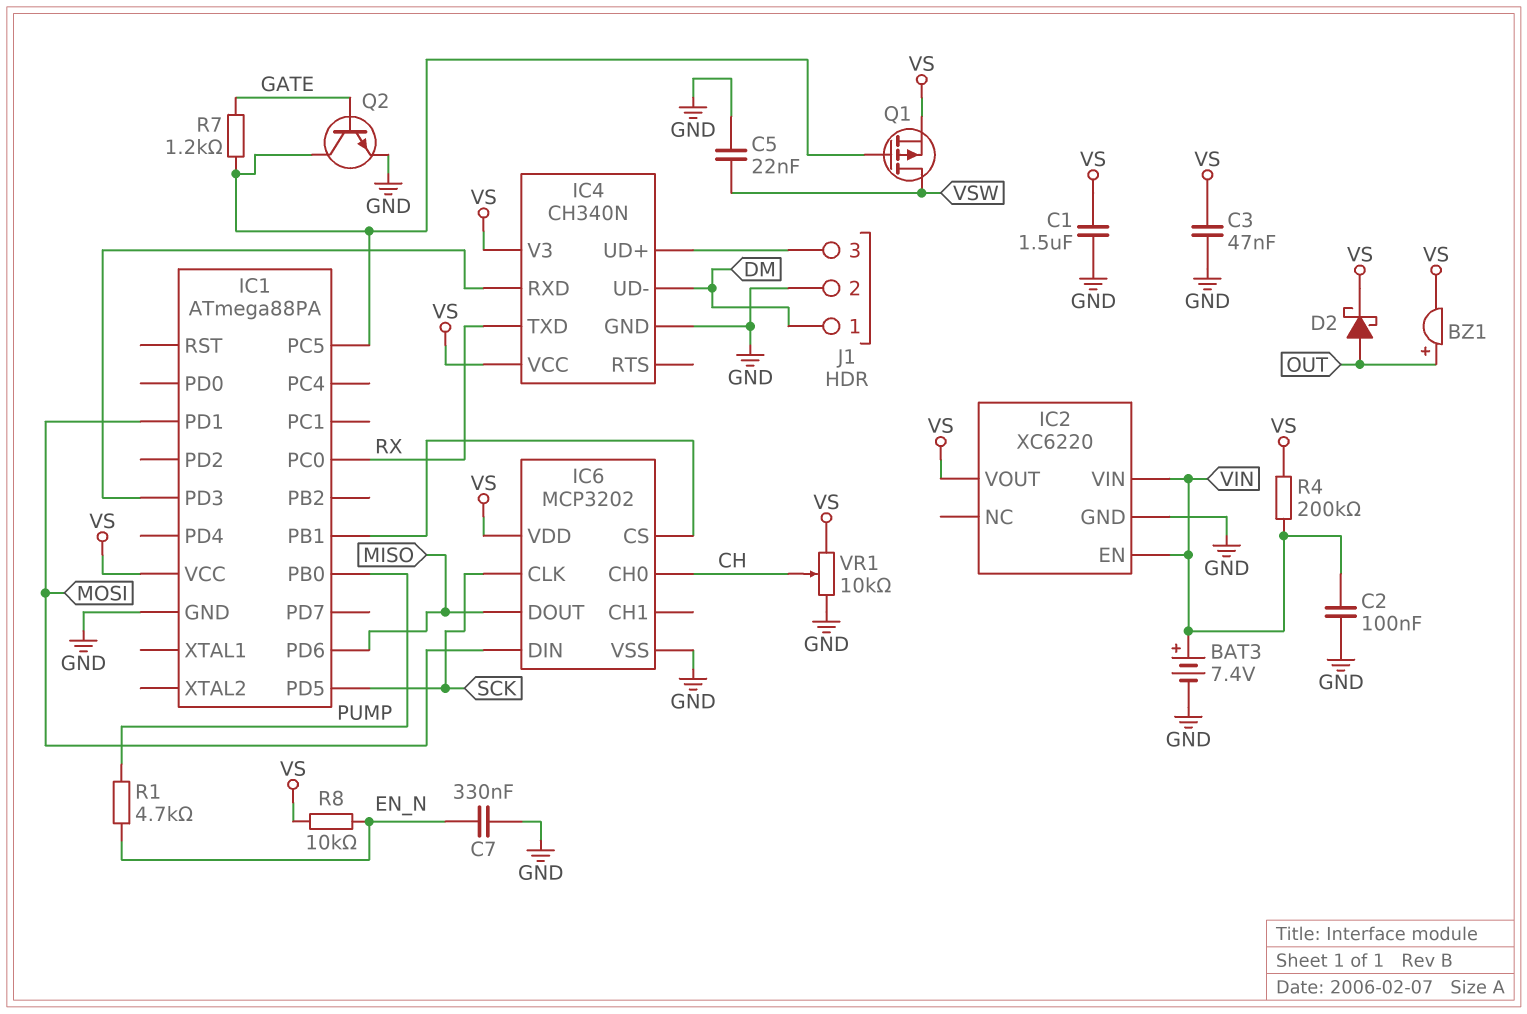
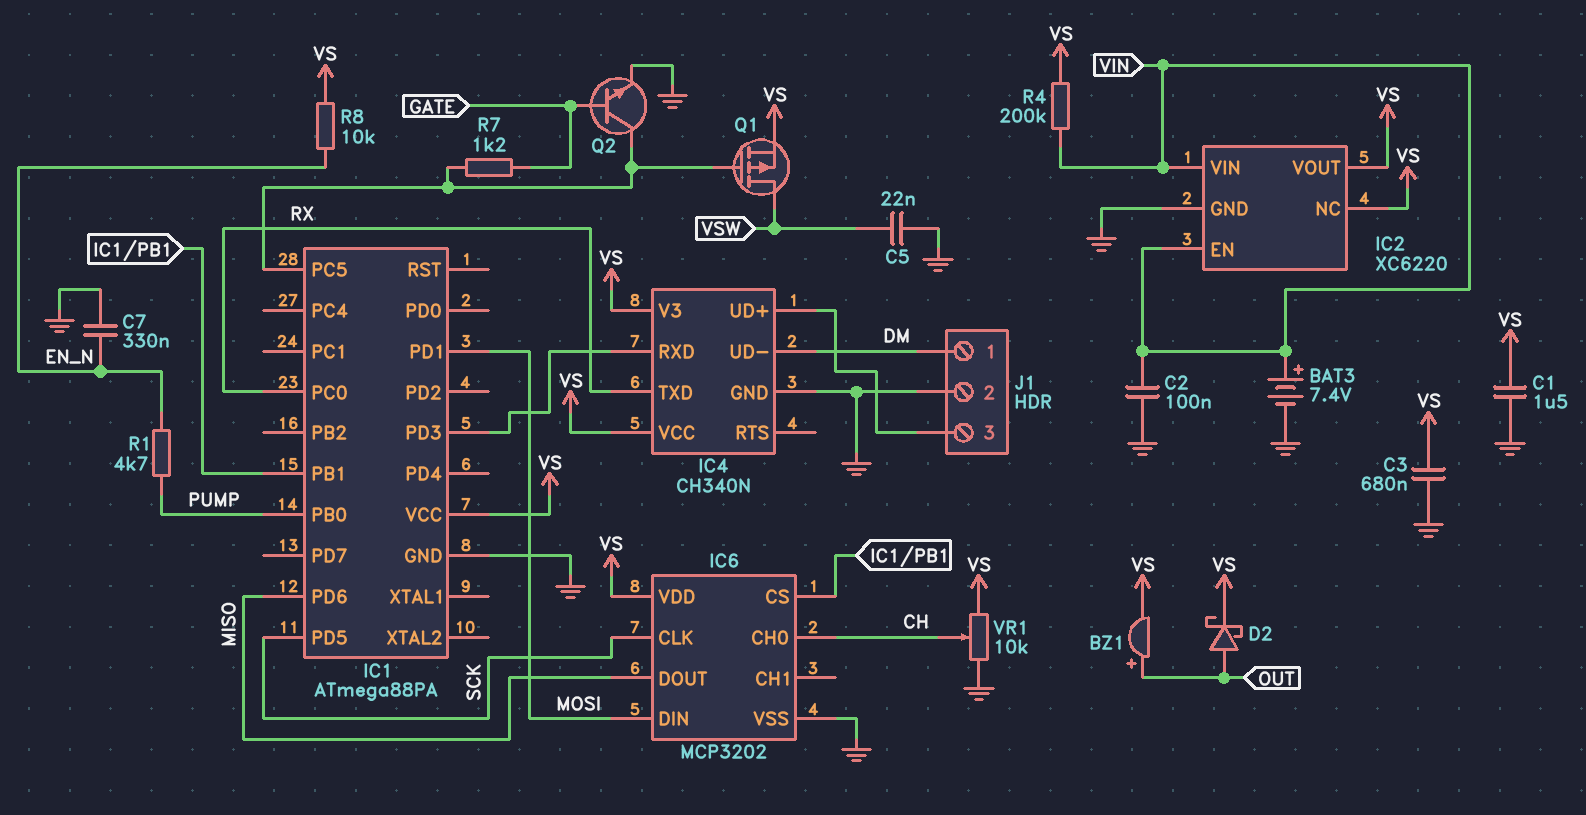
C3: 47nF (GND, VS) -> 680nF (GND, VS)
IC2 pin NC: none -> VS

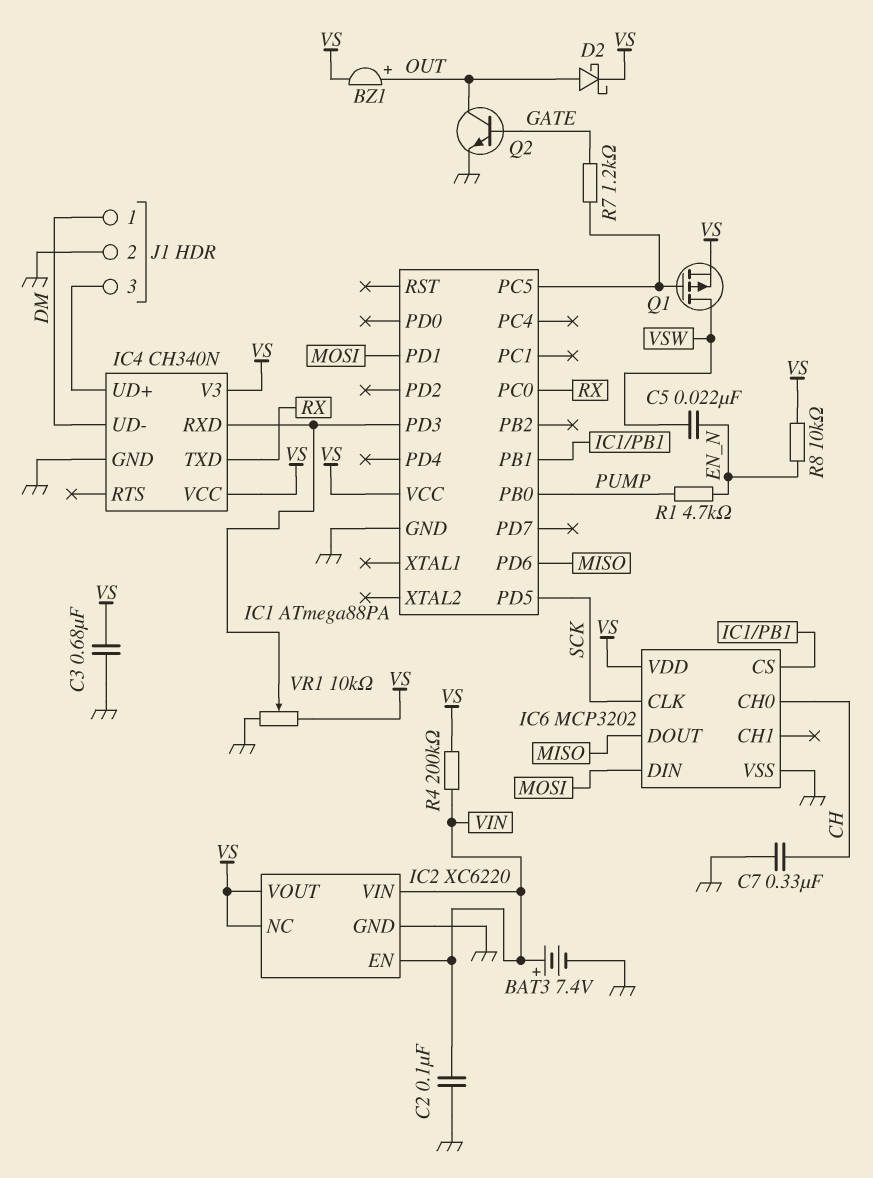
C1: 1.5uF (GND, VS) -> none
C5: 22nF (GND, VSW) -> 22nF (EN_N, VSW)
C7: 330nF (EN_N, GND) -> 330nF (CH, GND)
Q2: NPN (B GATE, C IC1/PC5, E GND) -> NPN (B GATE, C OUT, E GND)
VR1: 10k (GND, VS, wiper CH) -> 10k (GND, VS, wiper IC1/PD3)

